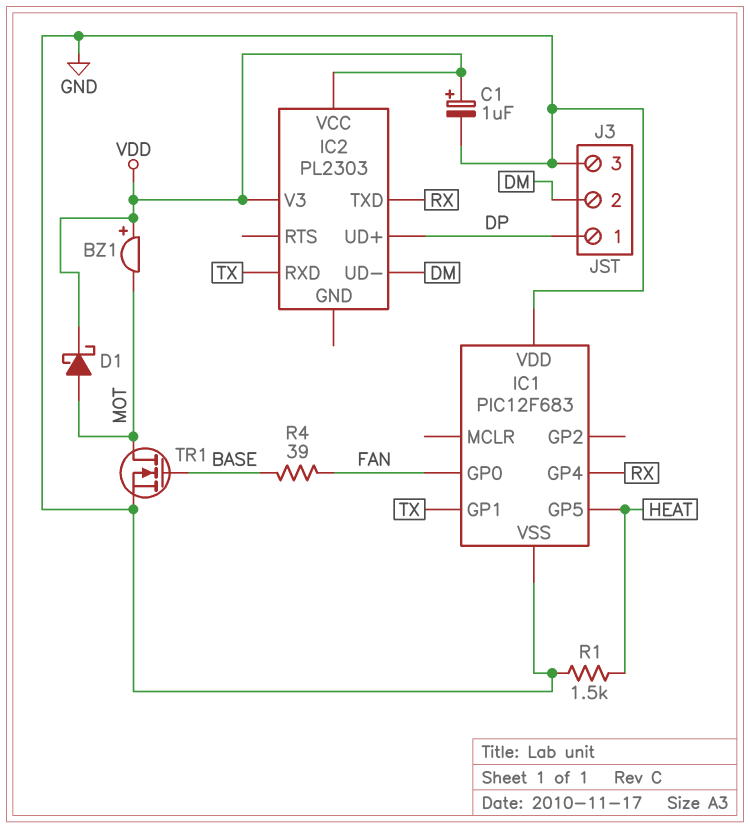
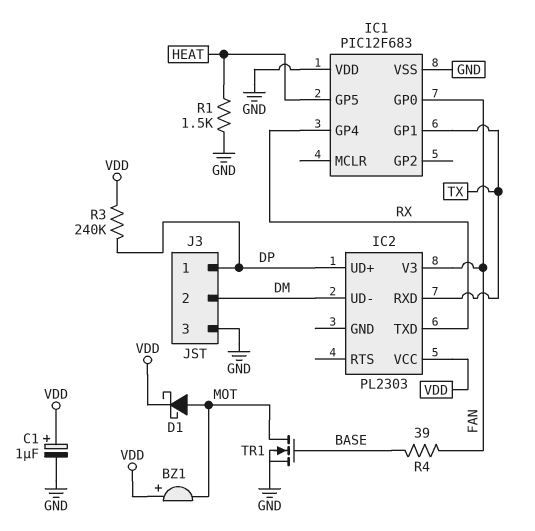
IC2 pin V3: VDD -> FAN
R3: none -> 240k (DP, VDD)

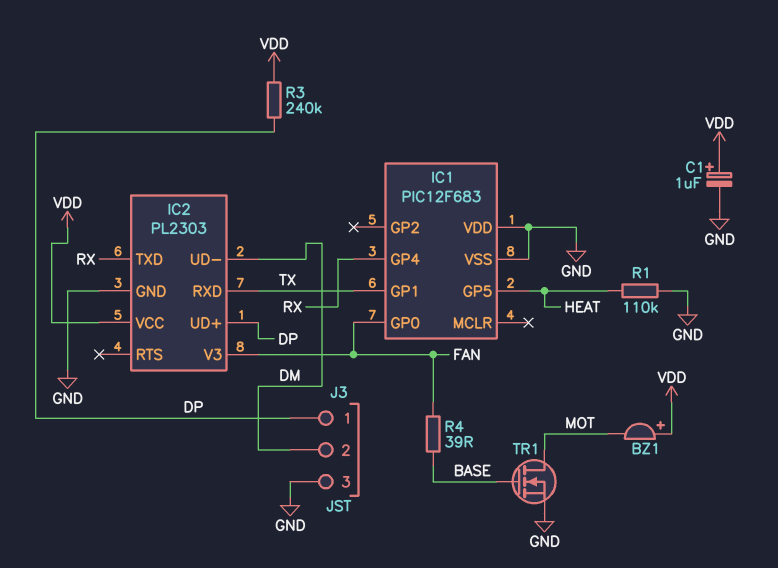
D1: schottky (A MOT, K VDD) -> none
IC2 pin GND: none -> GND
R1: 1.5k (GND, HEAT) -> 110k (GND, HEAT)

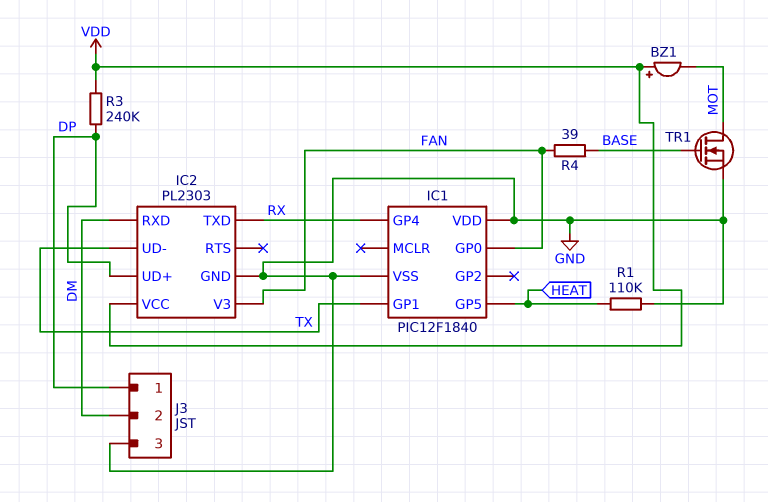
C1: 1uF (plus VDD, minus GND) -> none
IC1: PIC12F683 -> PIC12F1840
IC2 pin RXD: TX -> DM
IC2 pin UD-: DM -> TX

